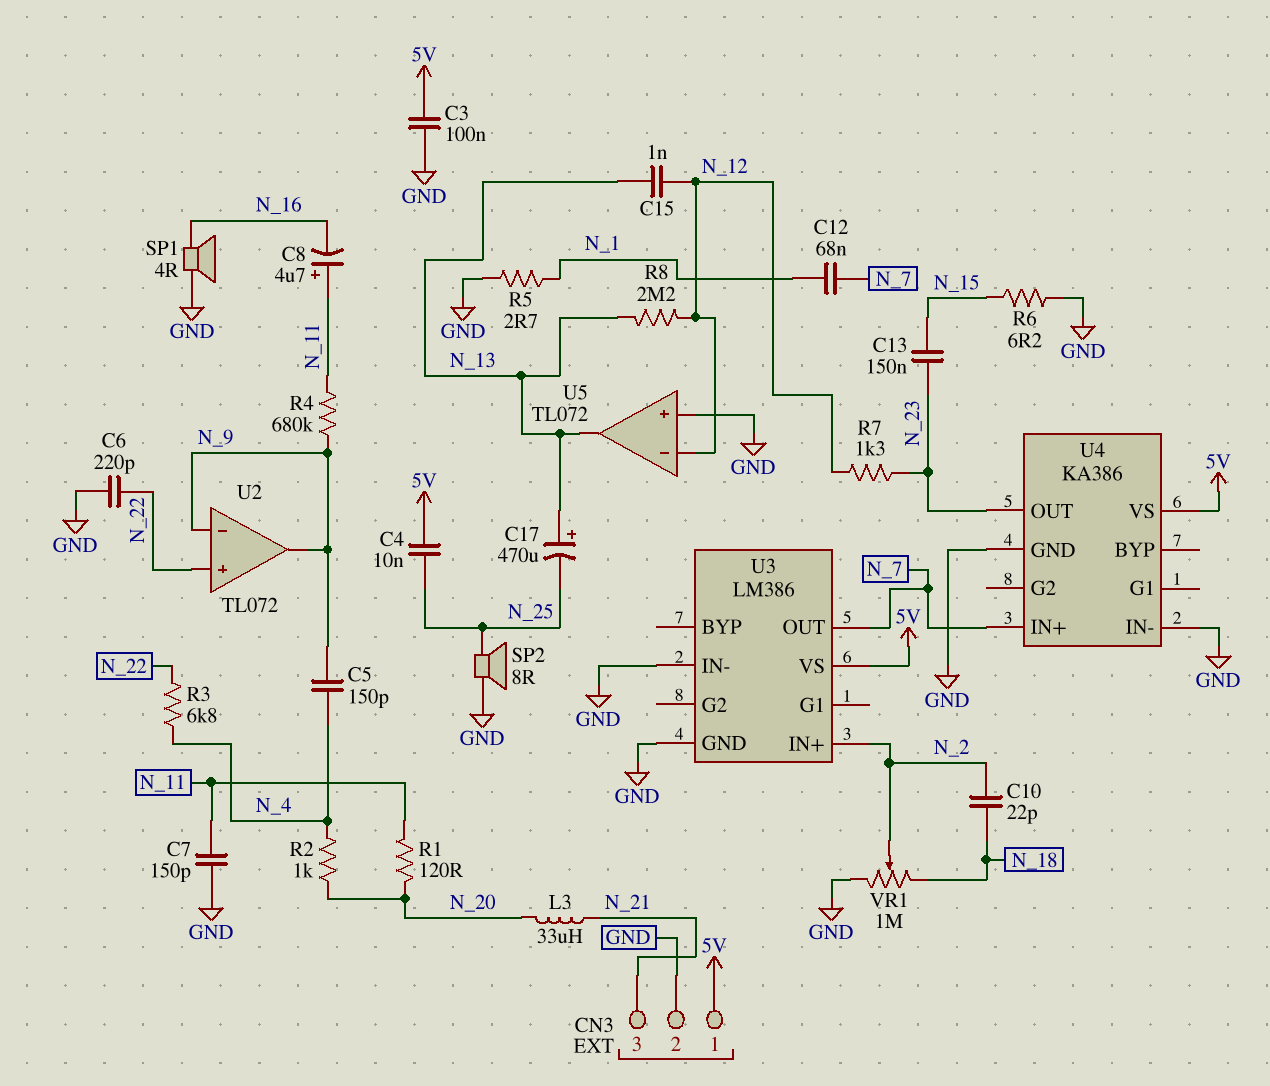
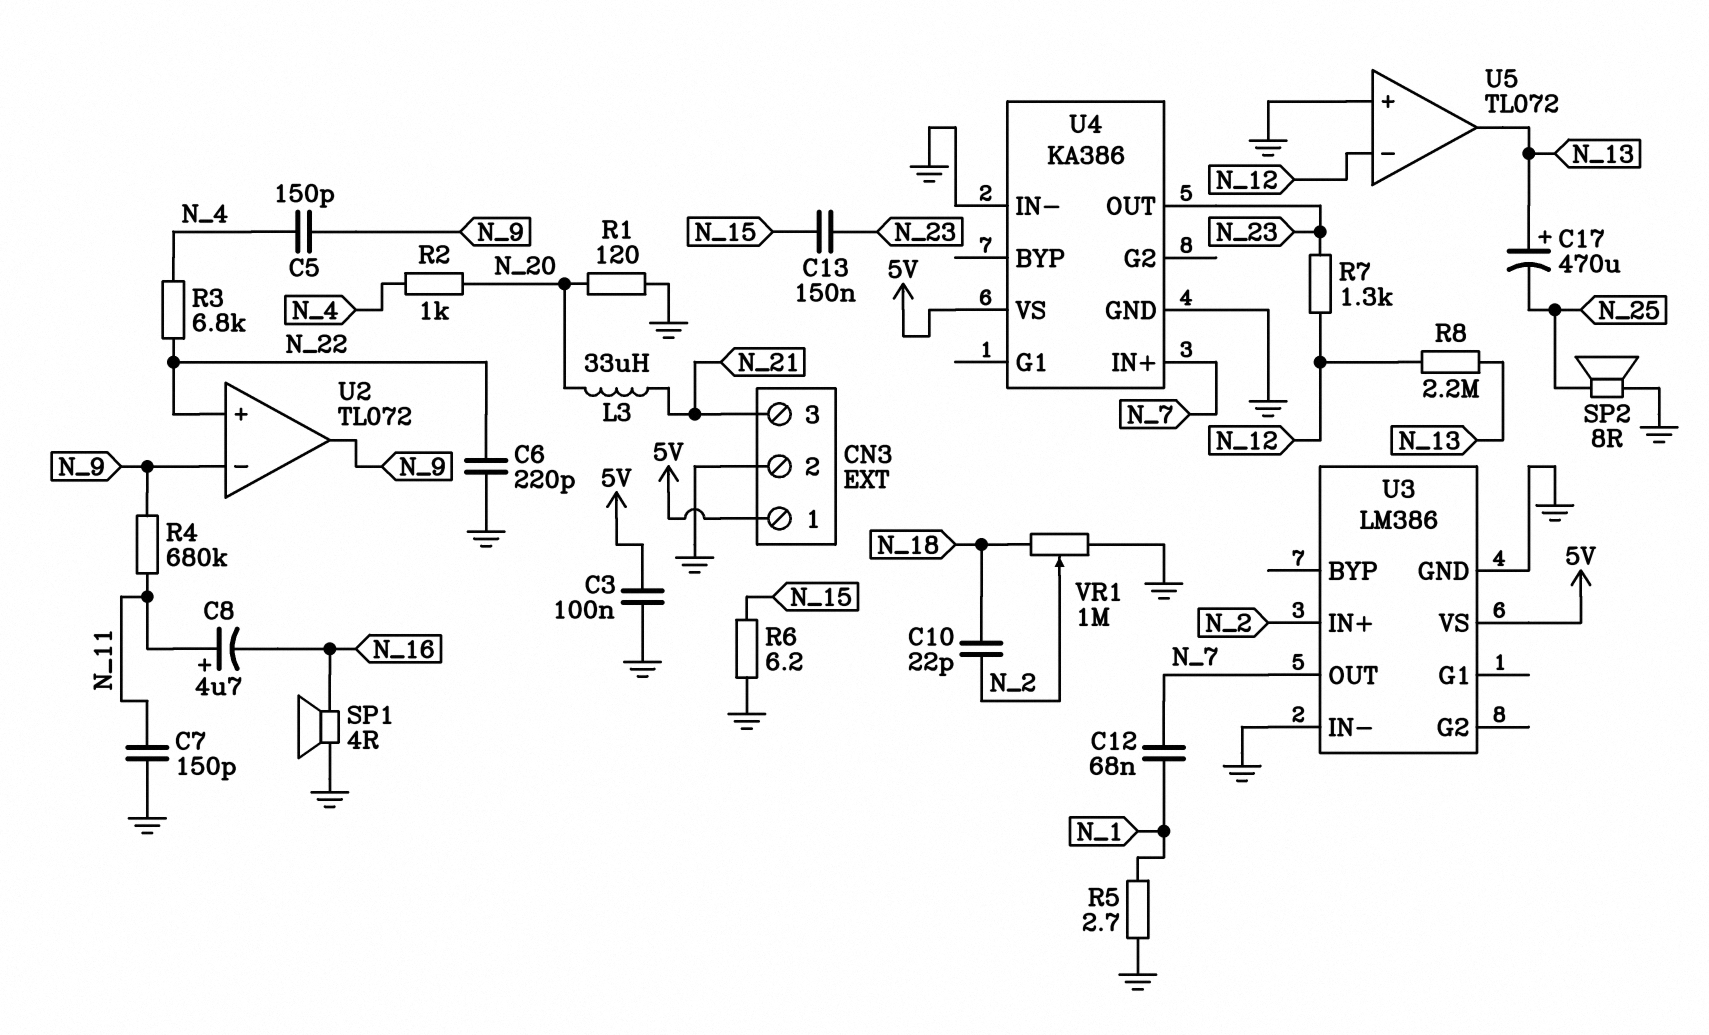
C4: 10nF (5V, N_25) -> none
C15: 1nF (N_12, N_13) -> none
R1: 120 (N_11, N_20) -> 120 (GND, N_20)

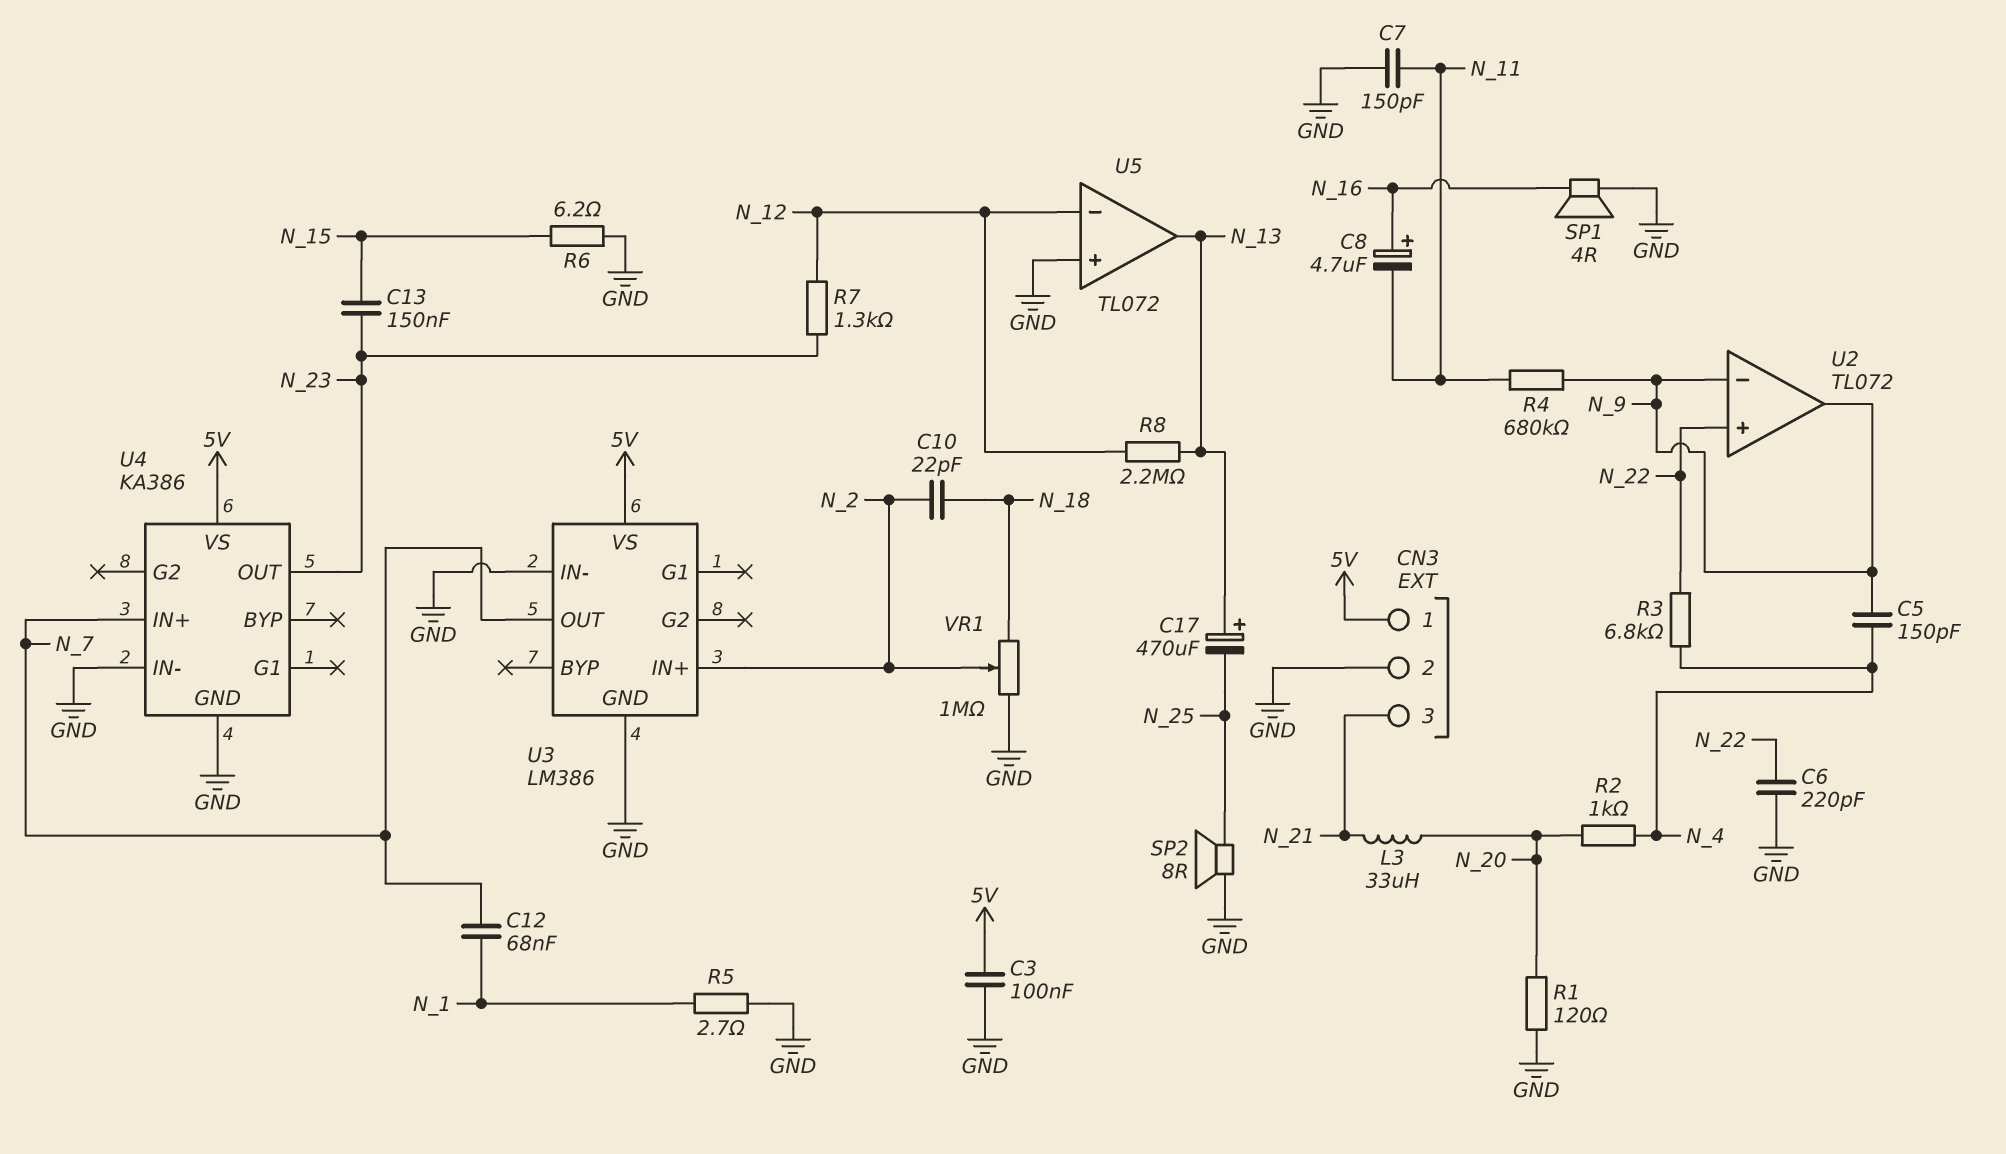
C8: 4.7uF (plus N_11, minus N_16) -> 4.7uF (plus N_16, minus N_11)

